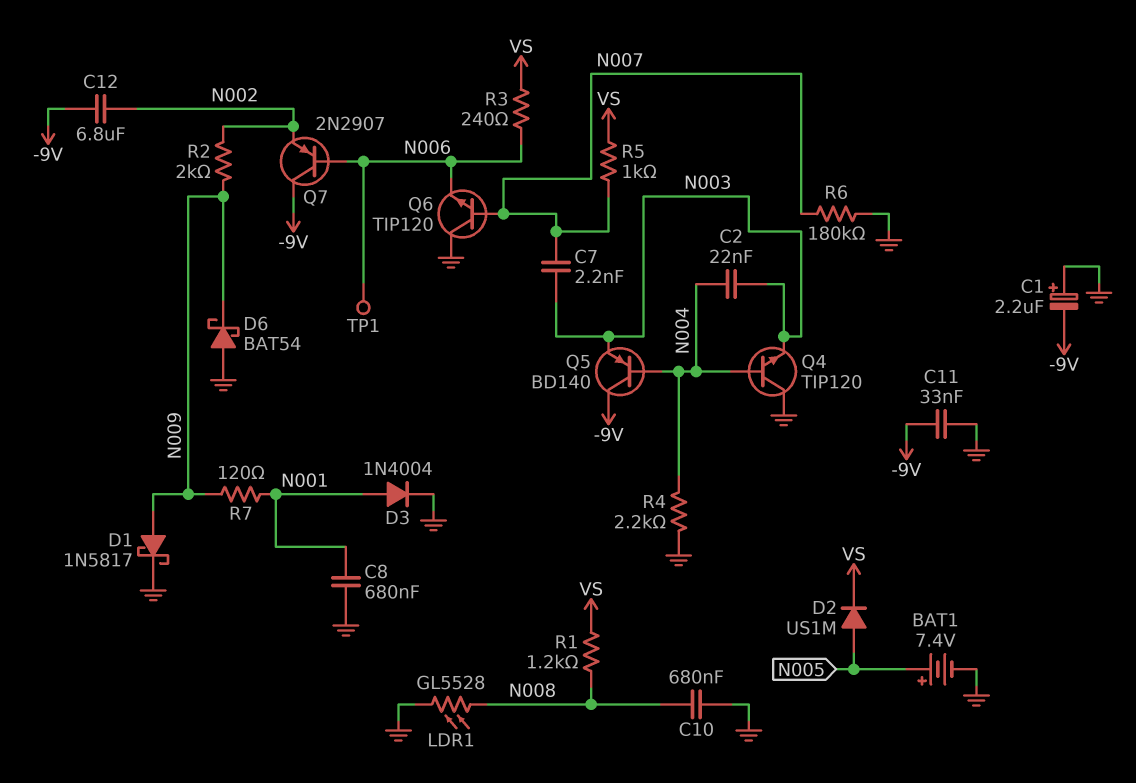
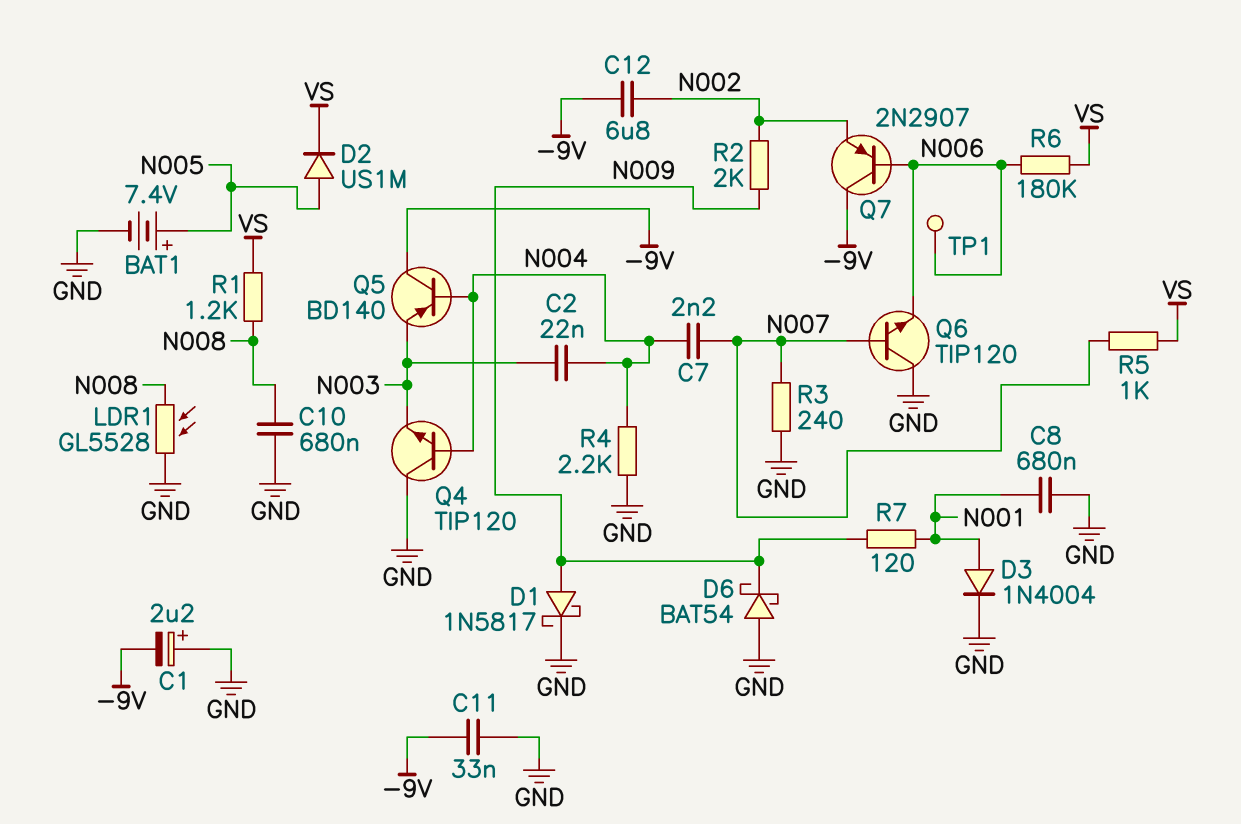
C7: 2.2nF (N003, N007) -> 2.2nF (N004, N007)
R3: 240 (N006, VS) -> 240 (GND, N007)
R6: 180k (GND, N007) -> 180k (N006, VS)

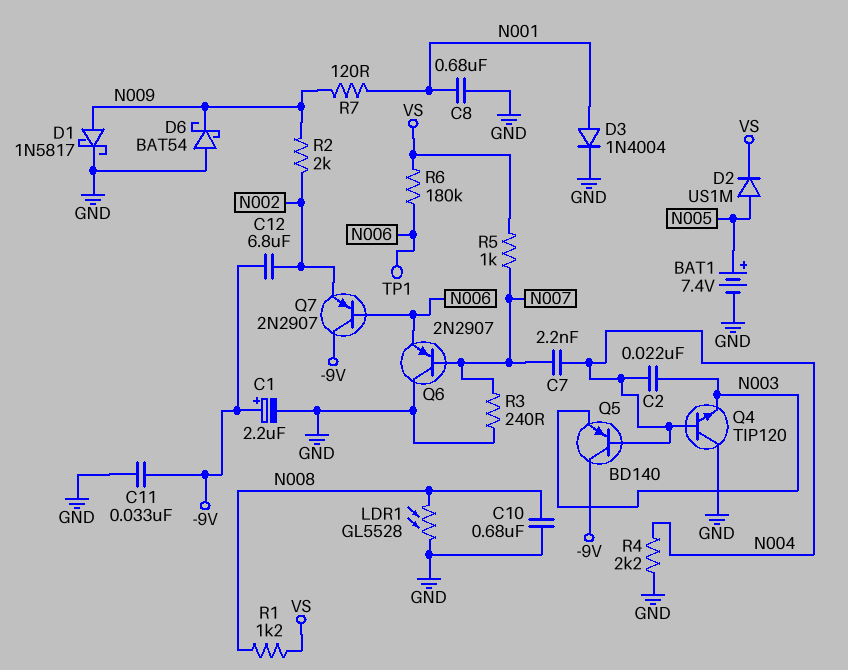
C1: 2.2uF (plus GND, minus -9V) -> 2.2uF (plus -9V, minus GND)
Q6: NPN TIP120 (B N007, C GND, E N006) -> PNP 2N2907 (B N007, C GND, E N006)

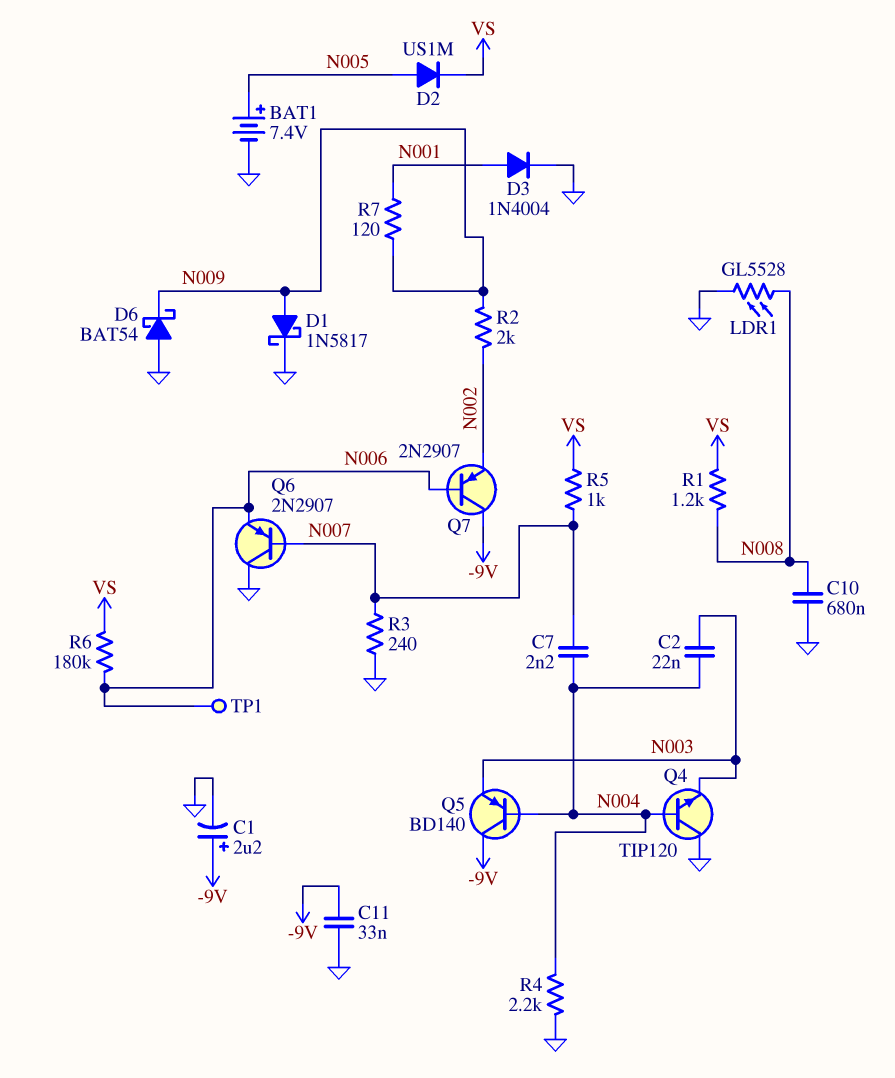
C8: 680nF (GND, N001) -> none
C12: 6.8uF (-9V, N002) -> none

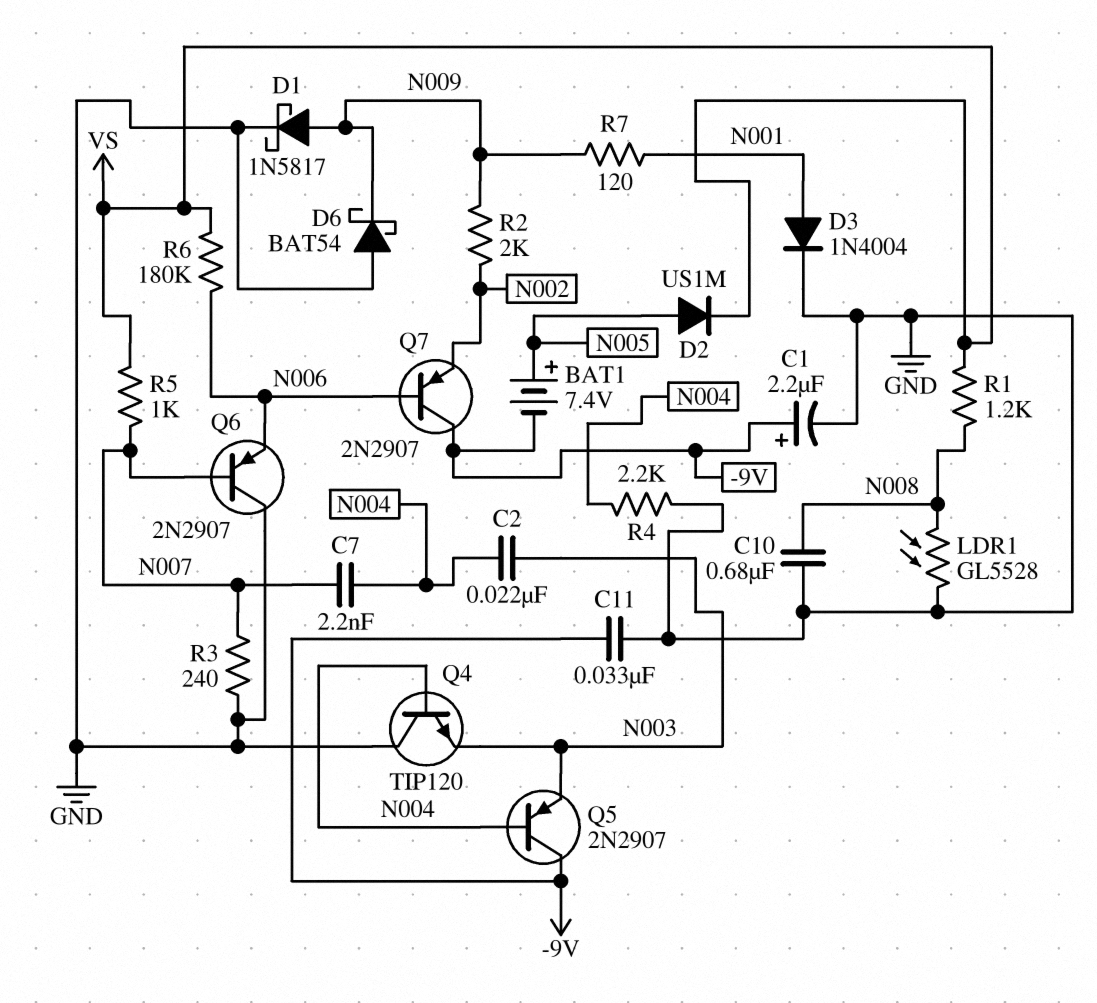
BAT1: 7.4V (plus N005, minus GND) -> 7.4V (plus N005, minus -9V)
Q5: PNP BD140 (B N004, C -9V, E N003) -> PNP 2N2907 (B N004, C -9V, E N003)
TP1: test point (N006) -> none

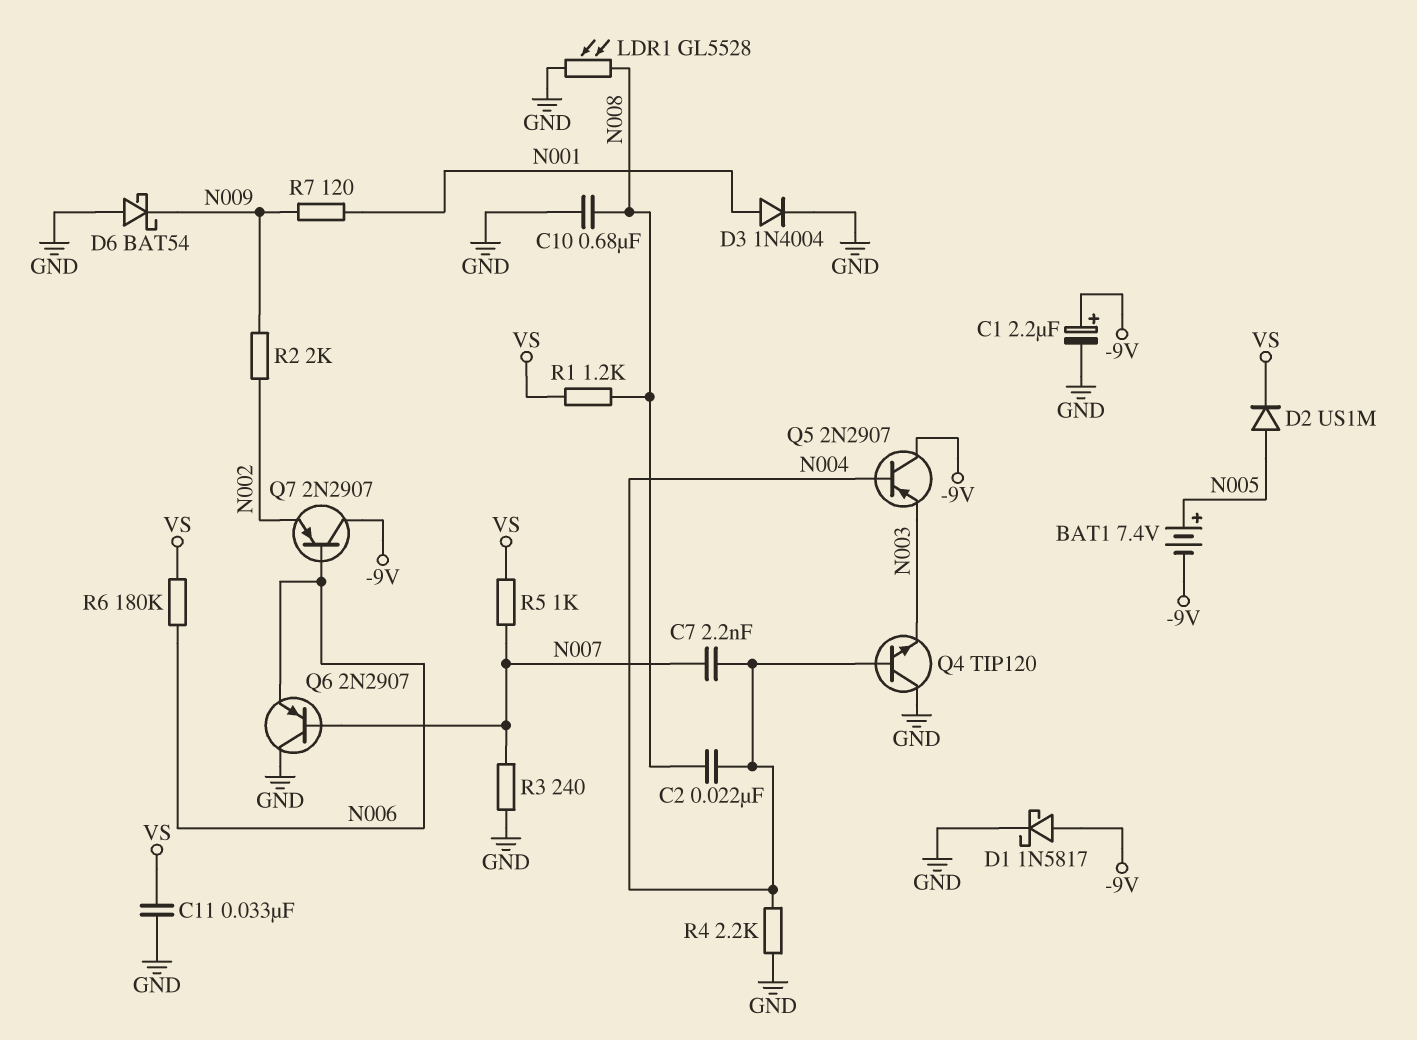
C2: 22nF (N003, N004) -> 22nF (N004, N008)
C11: 33nF (-9V, GND) -> 33nF (GND, VS)
D1: schottky 1N5817 (A N009, K GND) -> schottky 1N5817 (A -9V, K GND)

